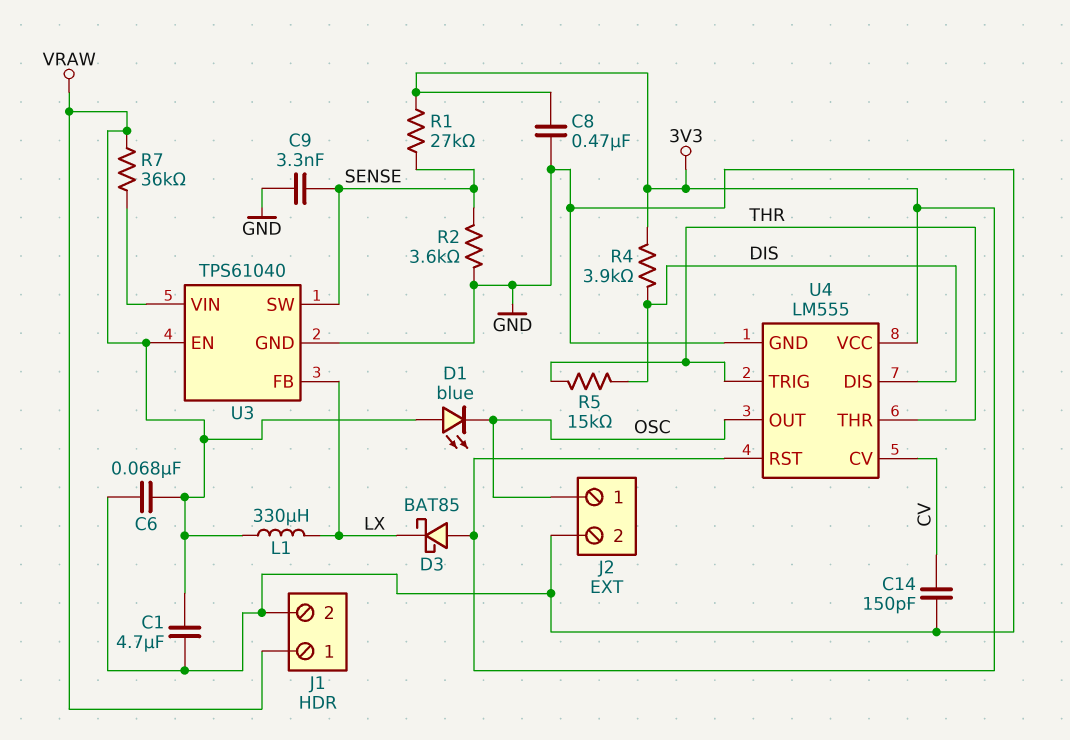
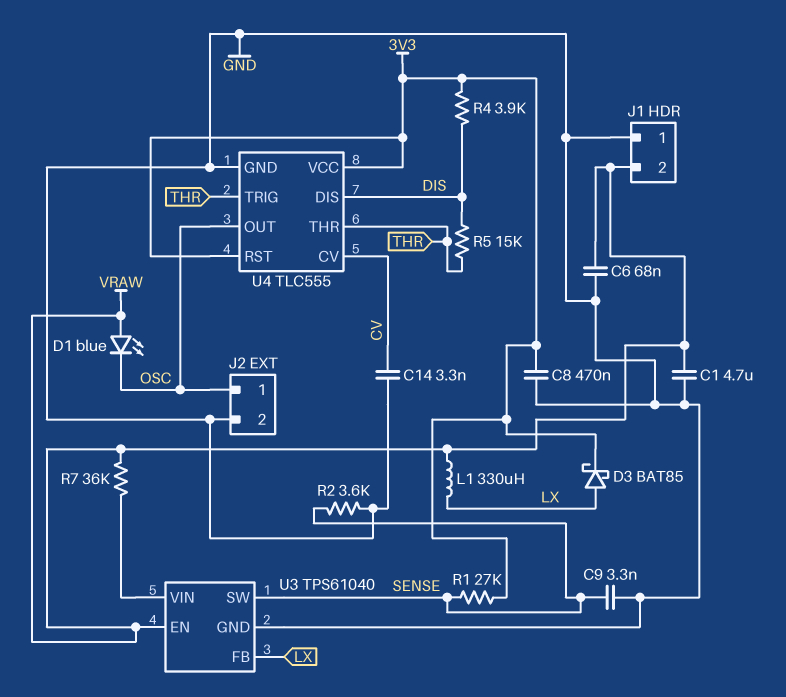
C14: 150pF (CV, GND) -> 3.3nF (CV, GND)
D3: schottky BAT85 (A 3V3, K LX) -> schottky BAT85 (A LX, K 3V3)
J1 pin 1: VRAW -> GND
J1 pin 2: GND -> VRAW
U4: LM555 -> TLC555

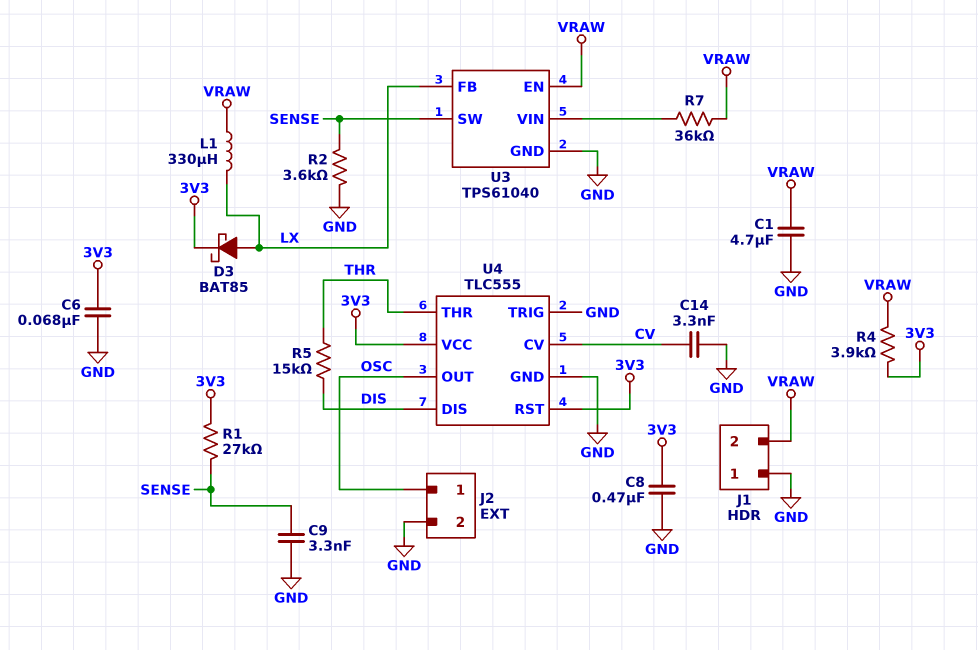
C6: 68nF (GND, VRAW) -> 68nF (3V3, GND)
D1: LED blue (A VRAW, K OSC) -> none
R4: 3.9k (3V3, DIS) -> 3.9k (3V3, VRAW)
U4 pin TRIG: THR -> GND

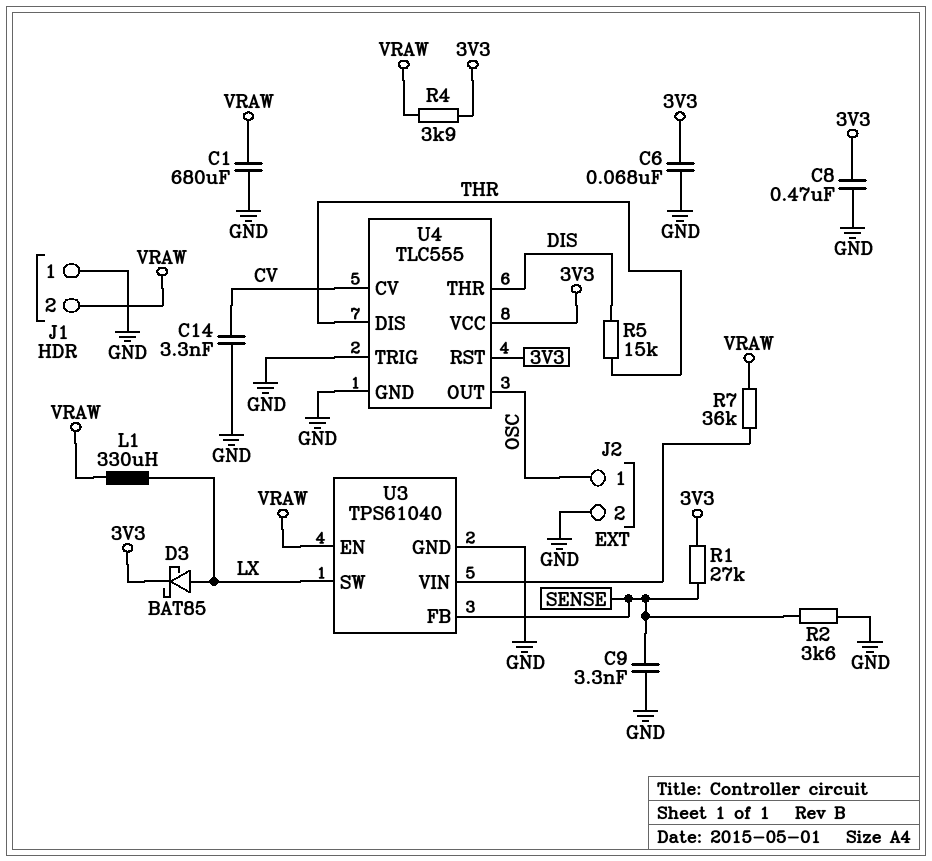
C1: 4.7uF (GND, VRAW) -> 680uF (GND, VRAW)
U3 pin FB: LX -> SENSE
U3 pin SW: SENSE -> LX
U4 pin DIS: DIS -> THR
U4 pin THR: THR -> DIS

